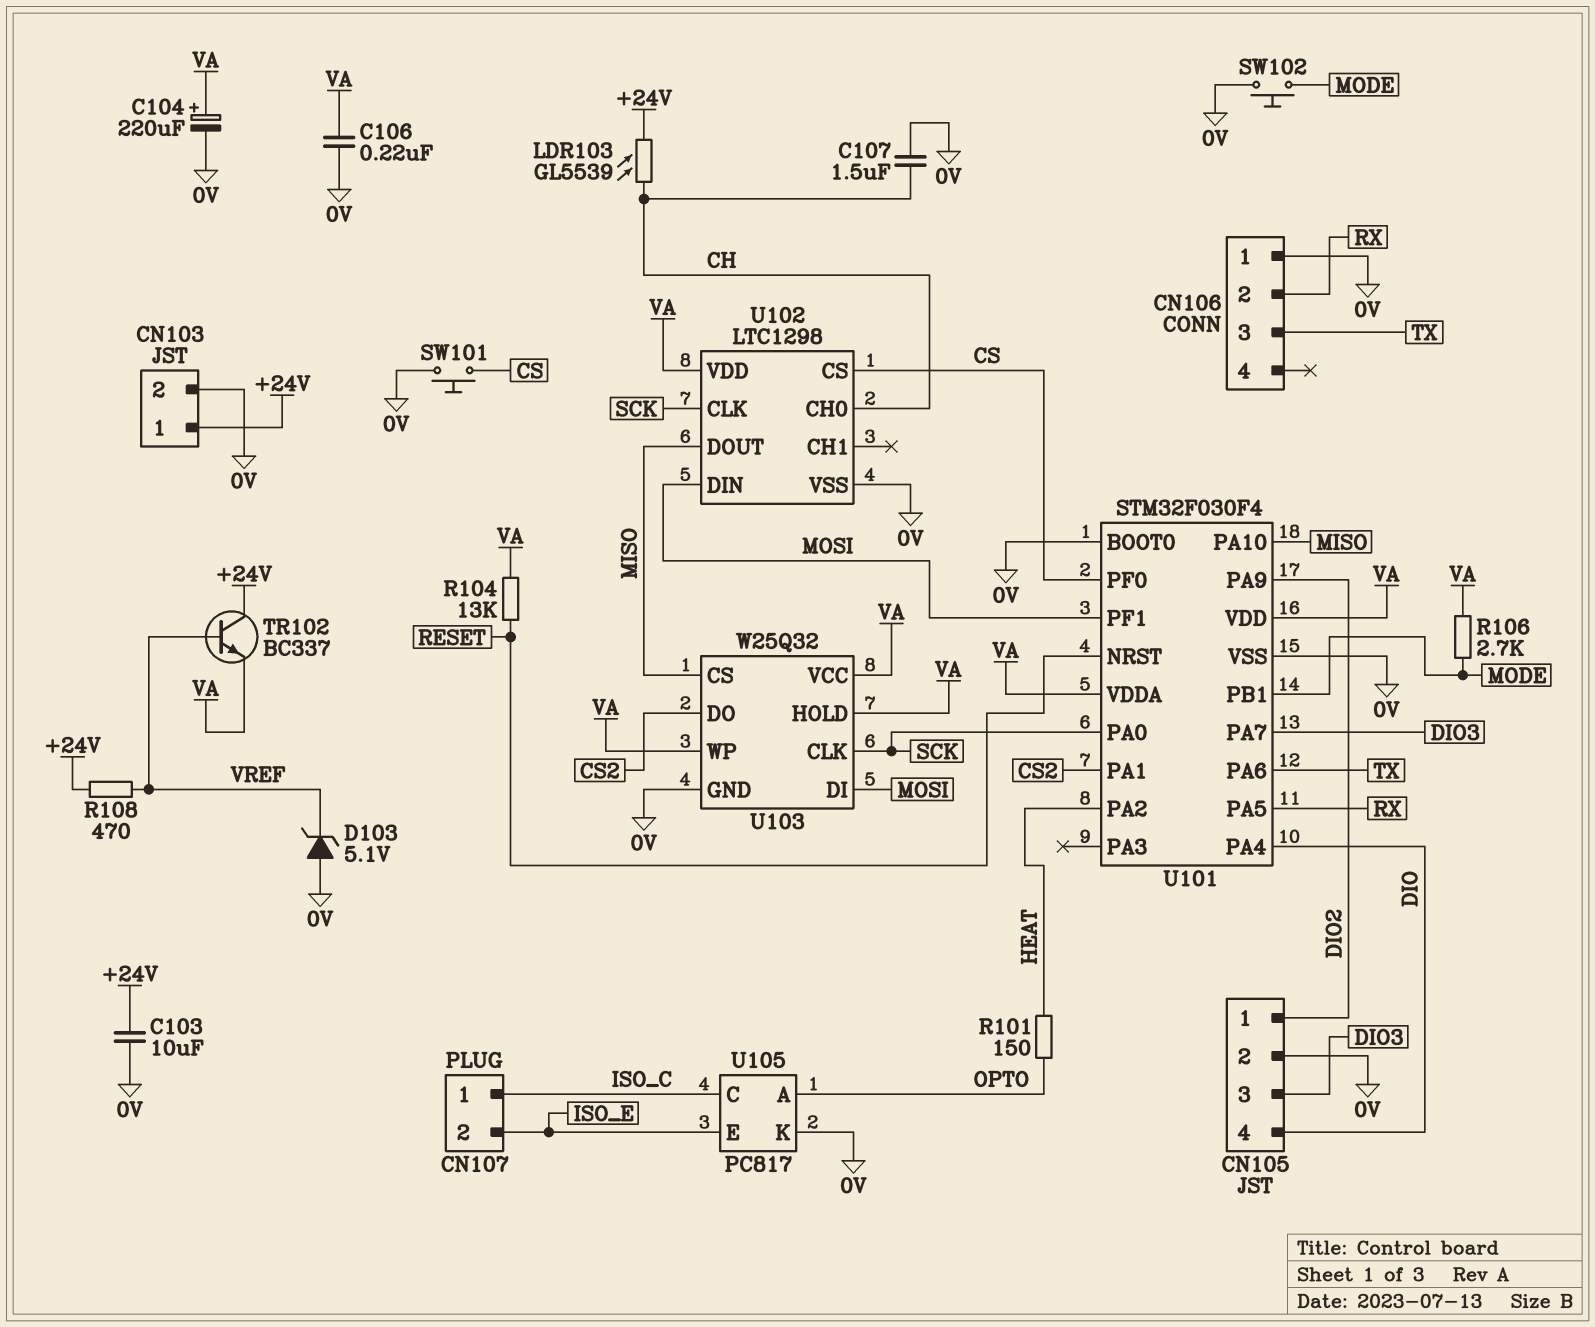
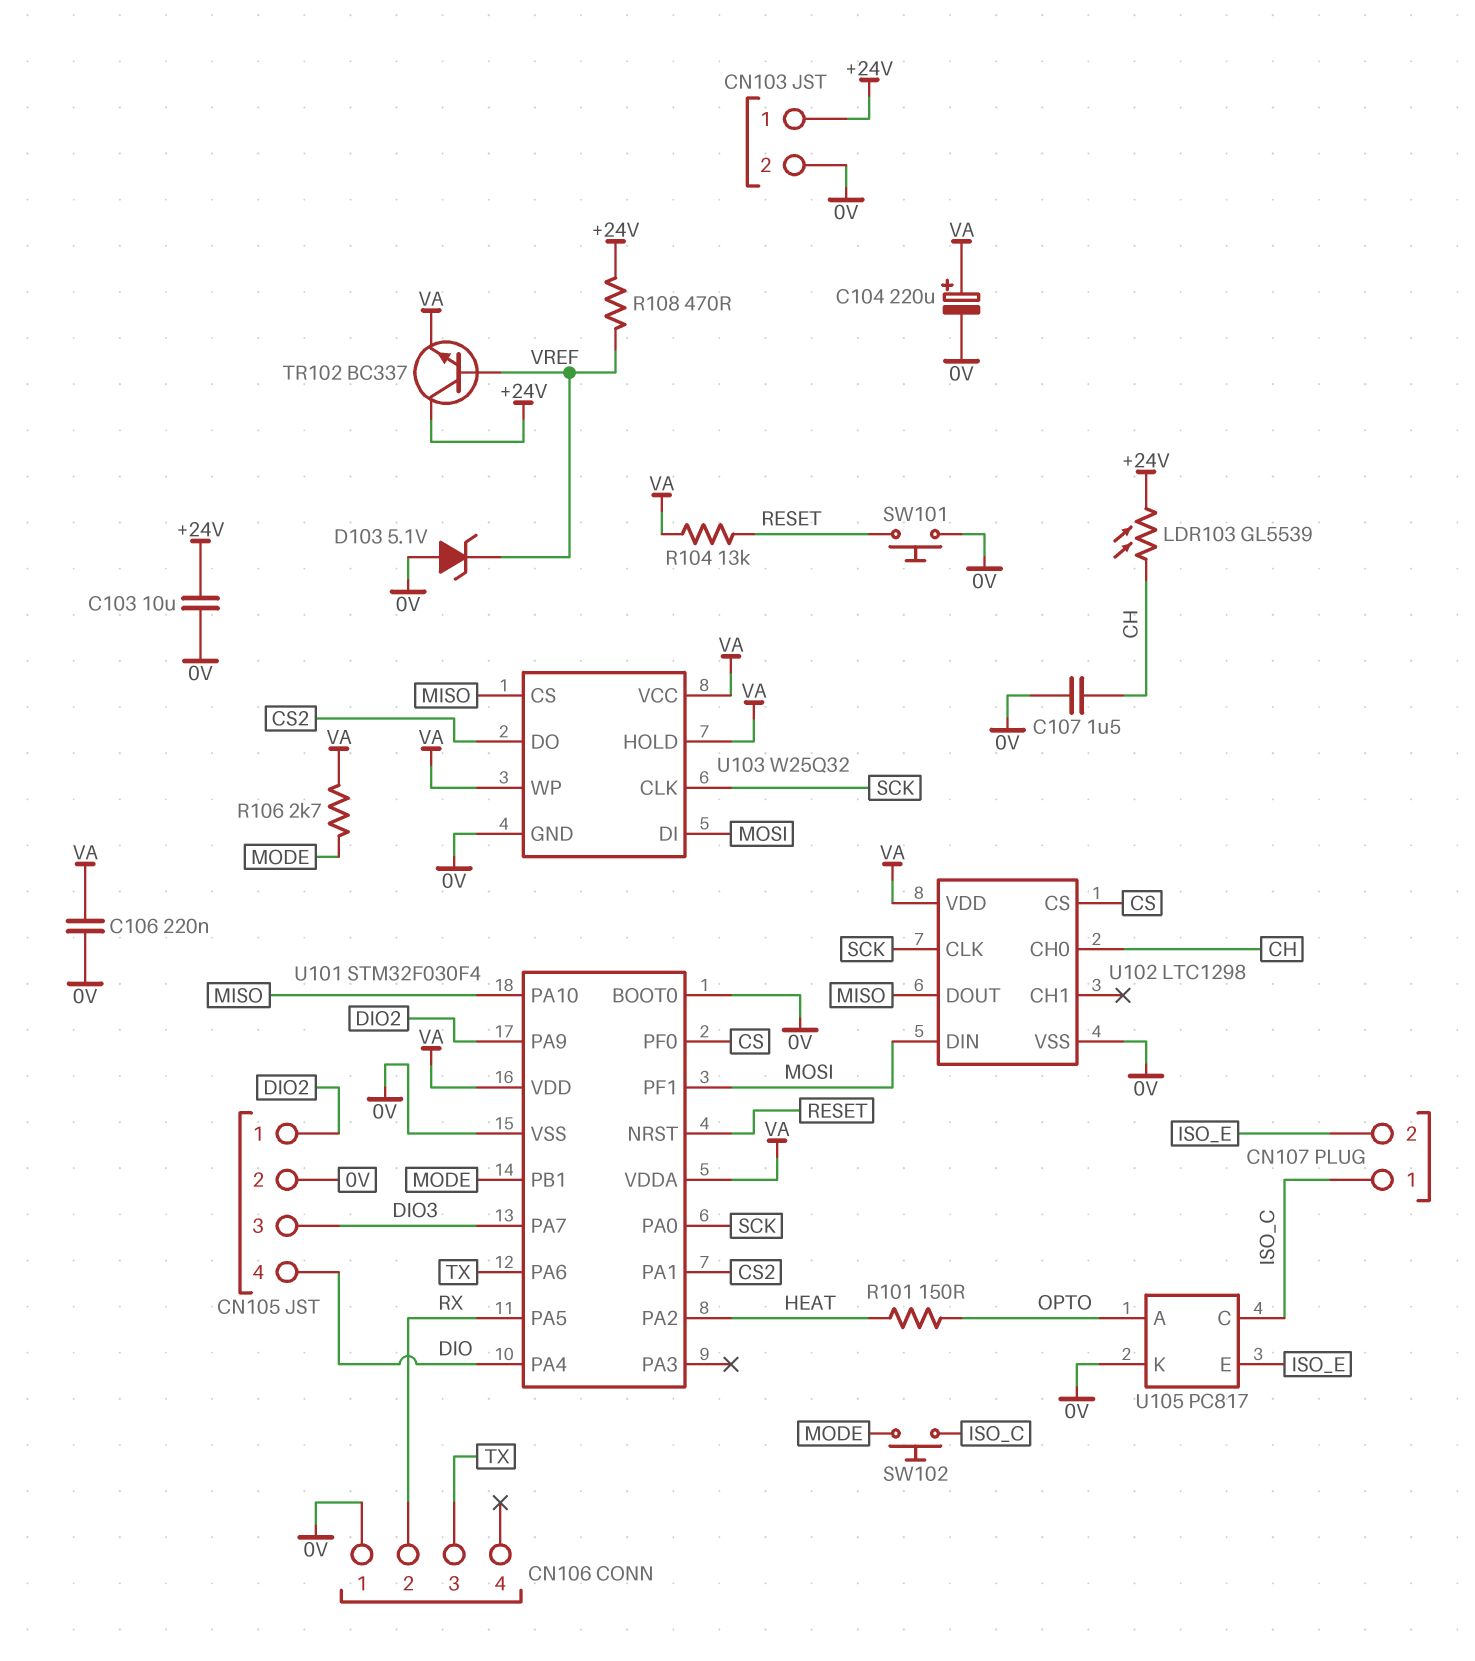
SW101: button (0V, CS) -> button (0V, RESET)
SW102: button (0V, MODE) -> button (ISO_C, MODE)

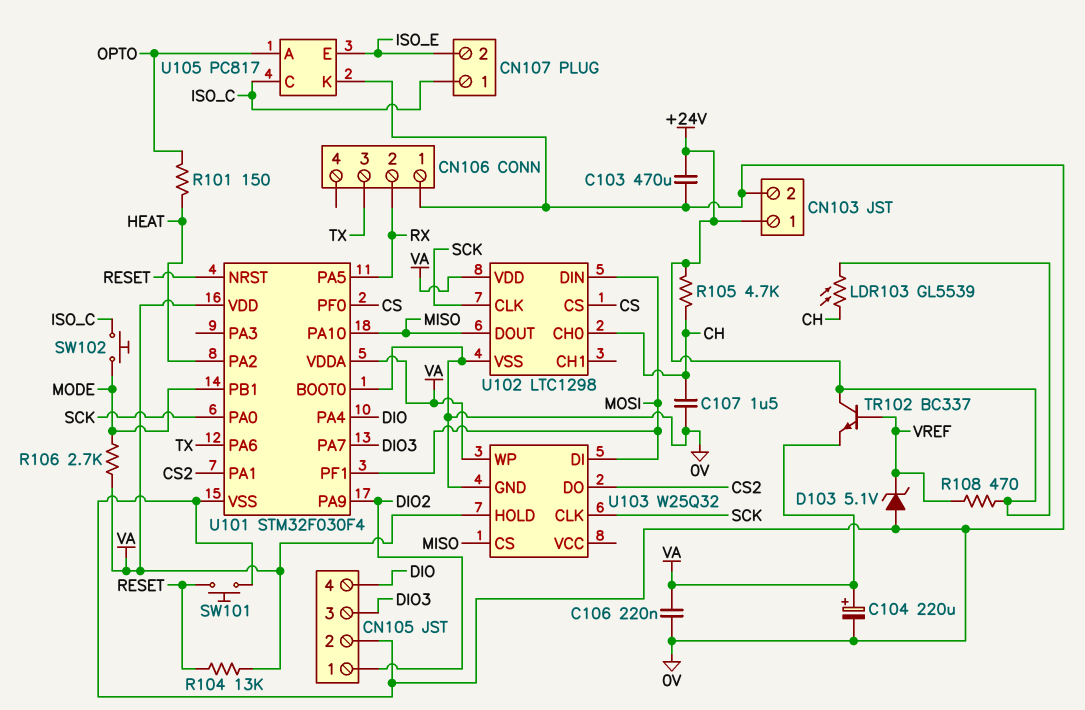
C103: 10uF (+24V, 0V) -> 470uF (+24V, 0V)
R105: none -> 4.7k (+24V, CH)
U103 pin VCC: VA -> none

